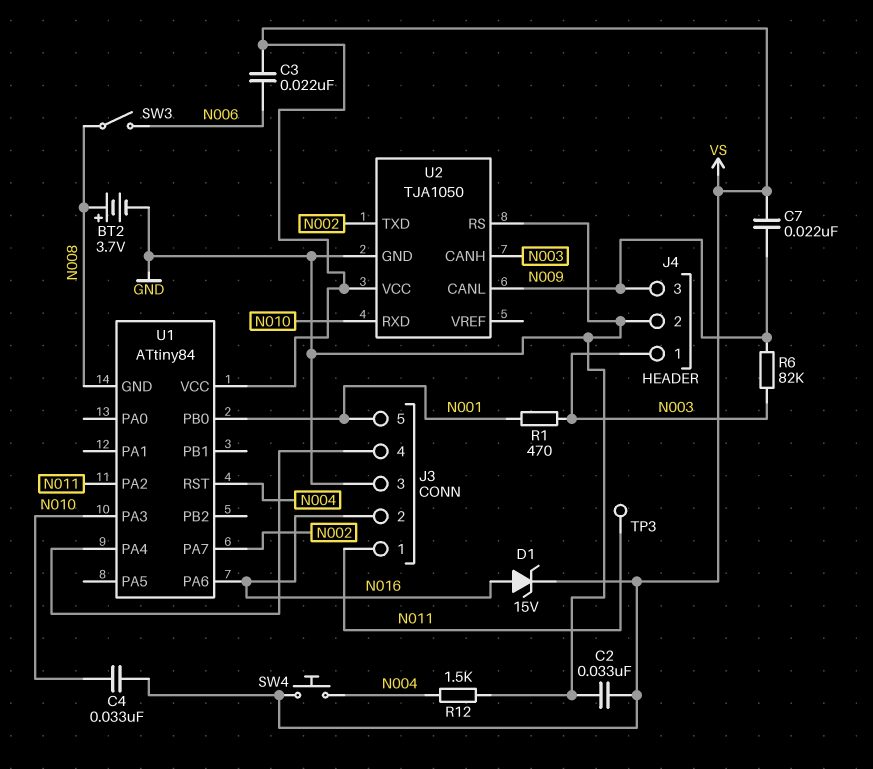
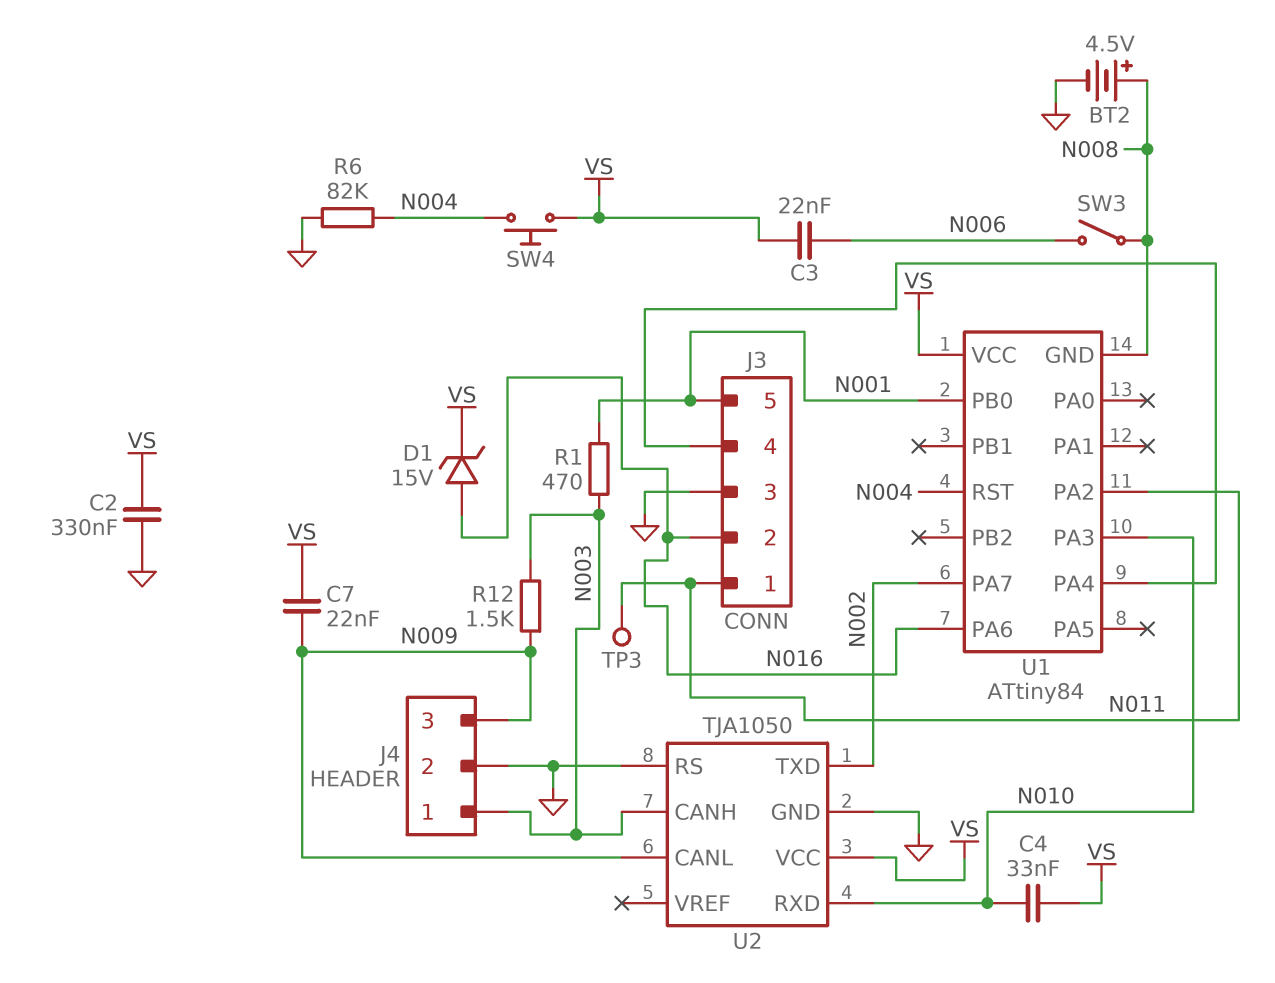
BT2: 3.7V (plus N008, minus GND) -> 4.5V (plus N008, minus GND)
C2: 33nF (GND, VS) -> 330nF (GND, VS)
R6: 82k (N003, N009) -> 82k (GND, N004)
R12: 1.5k (GND, N004) -> 1.5k (N003, N009)

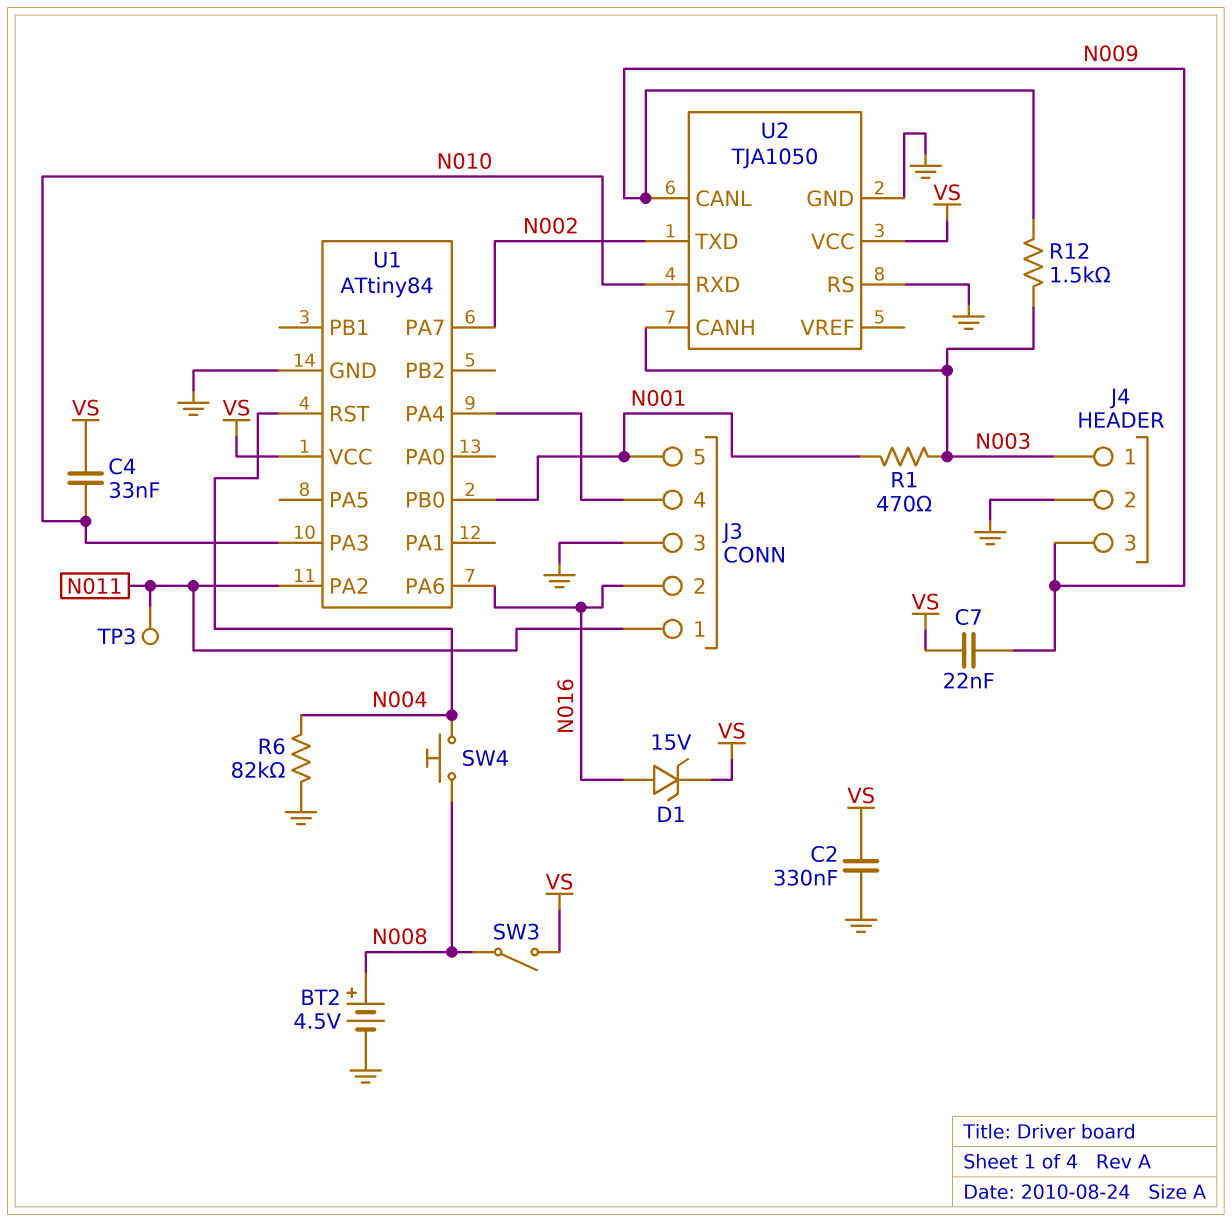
C3: 22nF (N006, VS) -> none
SW3: switch (N006, N008) -> switch (N008, VS)
SW4: button (N004, VS) -> button (N004, N008)
U1 pin GND: N008 -> GND

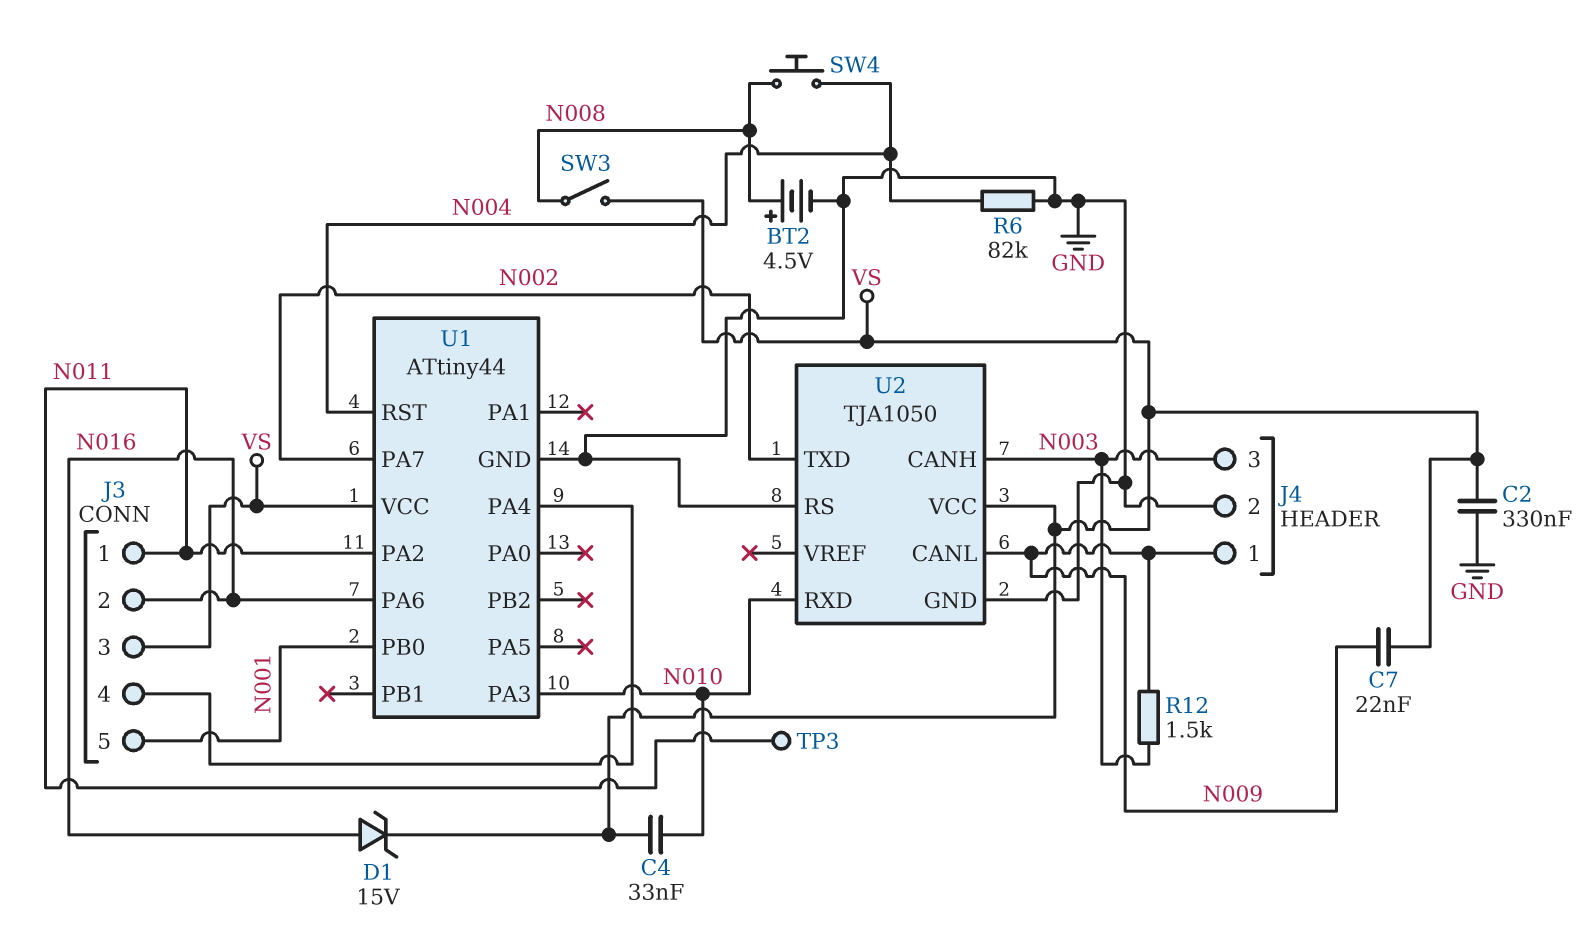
J3 pin 3: GND -> VS
J4 pin 1: N003 -> N009
J4 pin 3: N009 -> N003
R1: 470 (N001, N003) -> none
U1: ATtiny84 -> ATtiny44

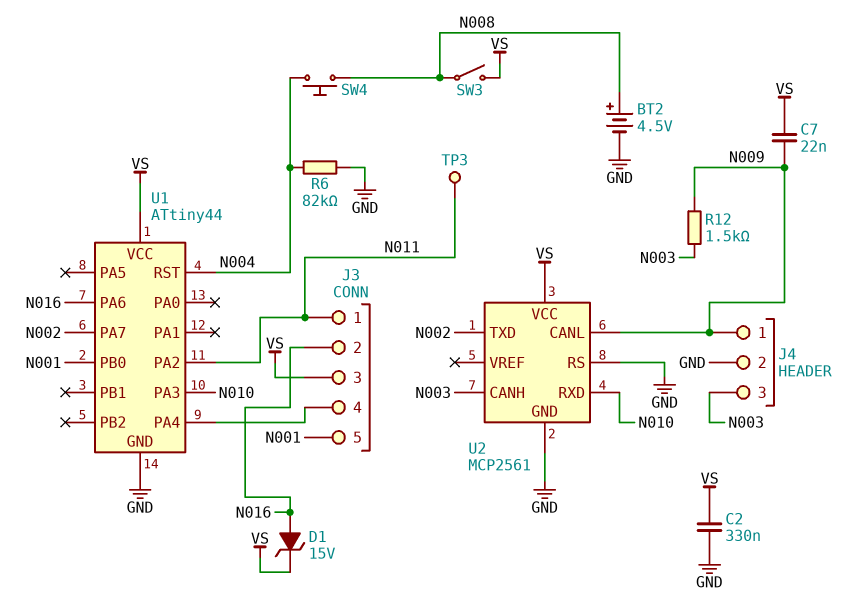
C4: 33nF (N010, VS) -> none
U2: TJA1050 -> MCP2561

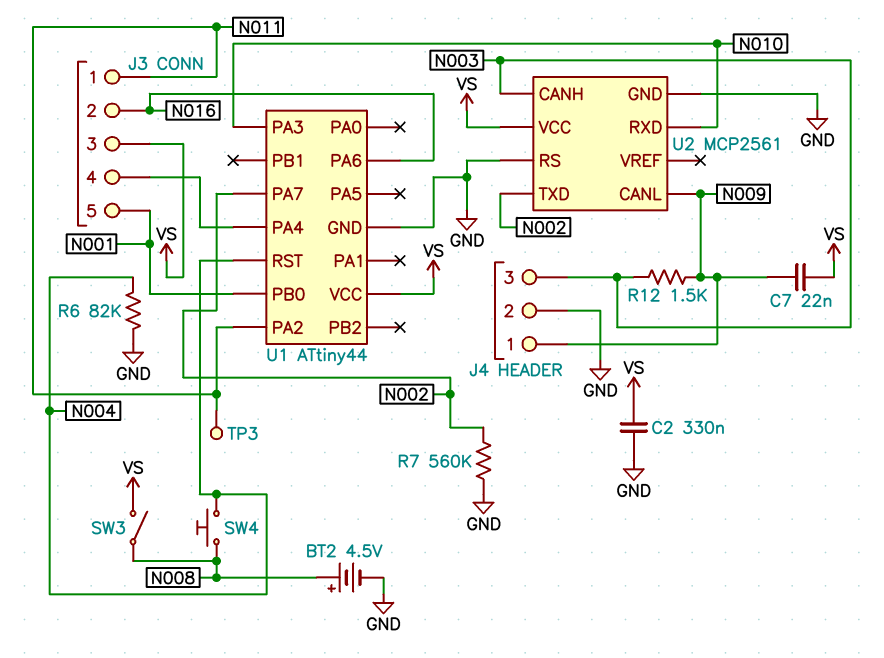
D1: zener 15V (A N016, K VS) -> none
R7: none -> 560k (GND, N002)

